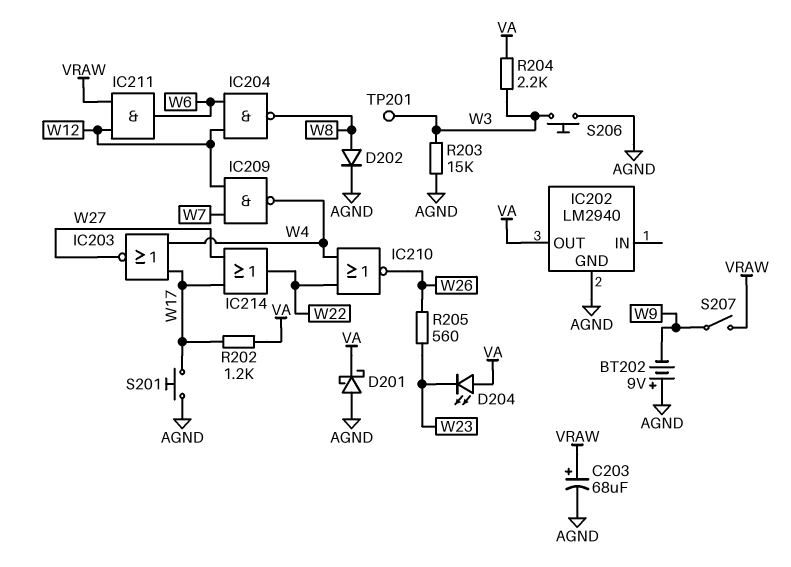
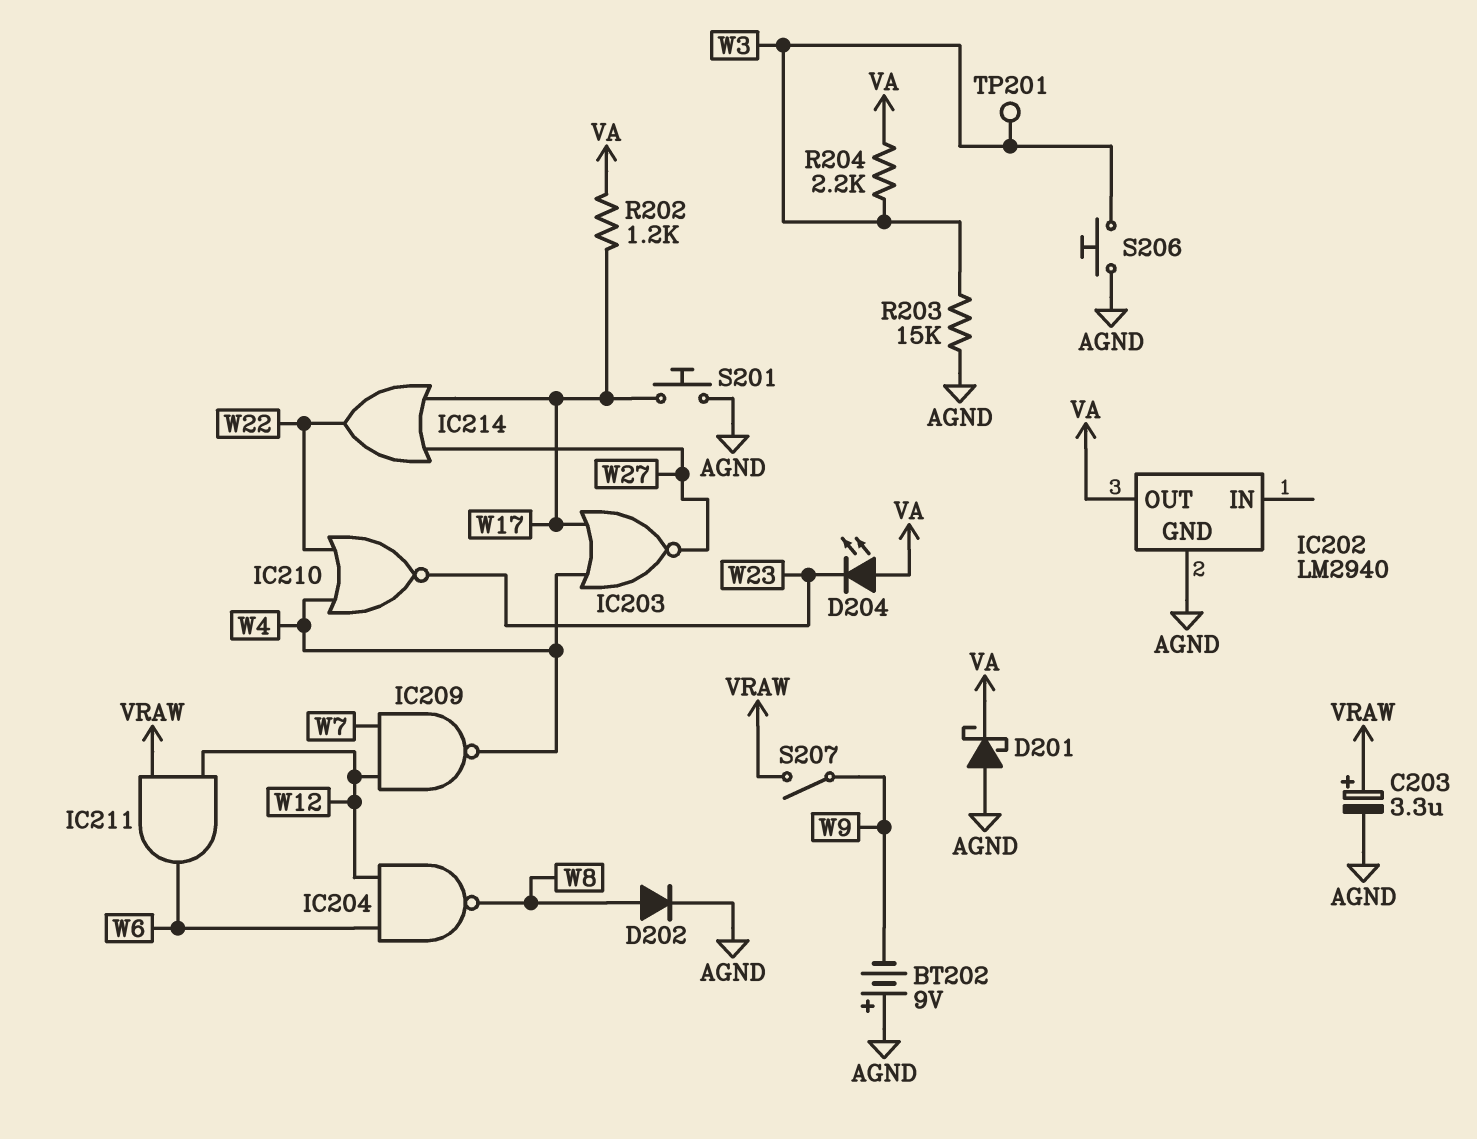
C203: 68uF (plus VRAW, minus AGND) -> 3.3uF (plus VRAW, minus AGND)
IC210: NOR (in W4, in W22, out W26) -> NOR (in W4, in W22, out W23)
R205: 560 (W23, W26) -> none

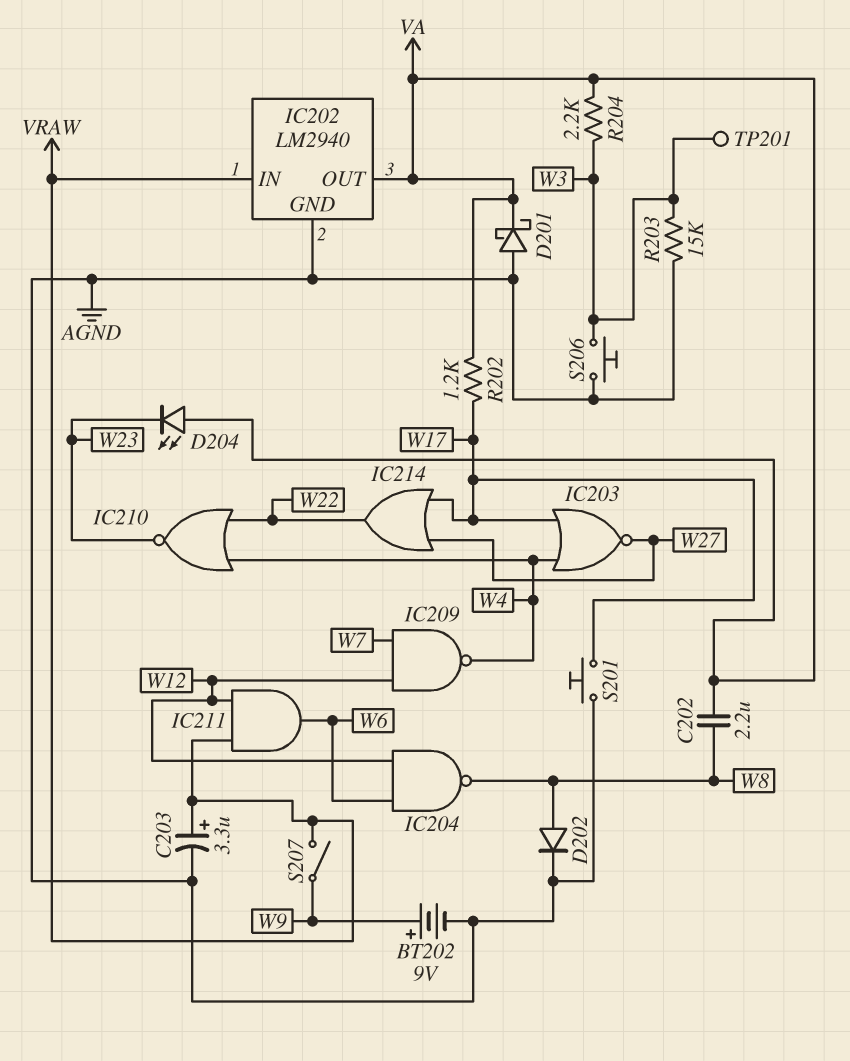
BT202: 9V (plus AGND, minus W9) -> 9V (plus W9, minus AGND)
C202: none -> 2.2uF (VA, W8)
IC202 pin IN: none -> VRAW

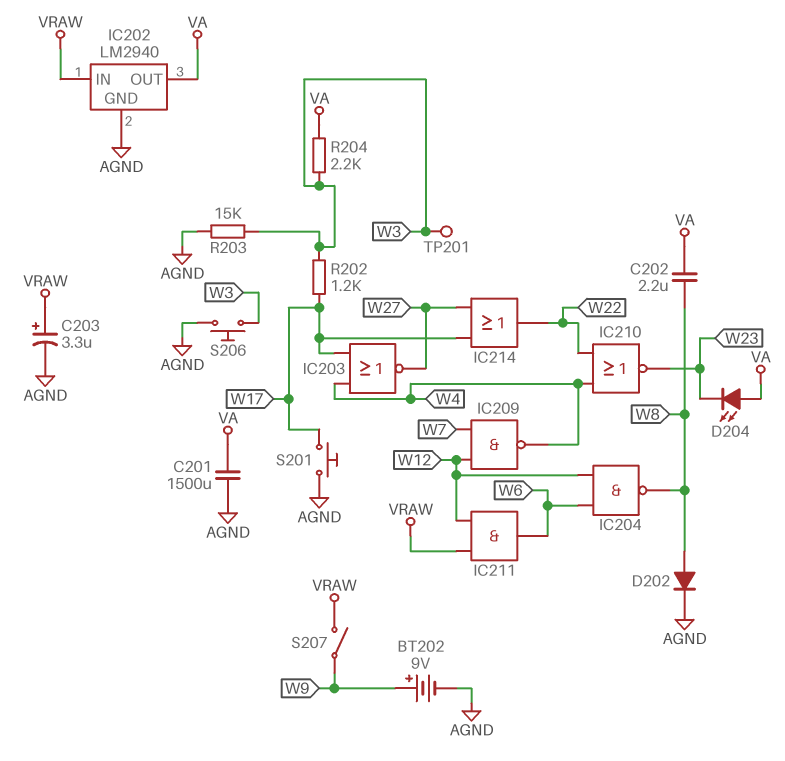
C201: none -> 1500uF (AGND, VA)
D201: schottky (A AGND, K VA) -> none
R202: 1.2k (VA, W17) -> 1.2k (W3, W17)

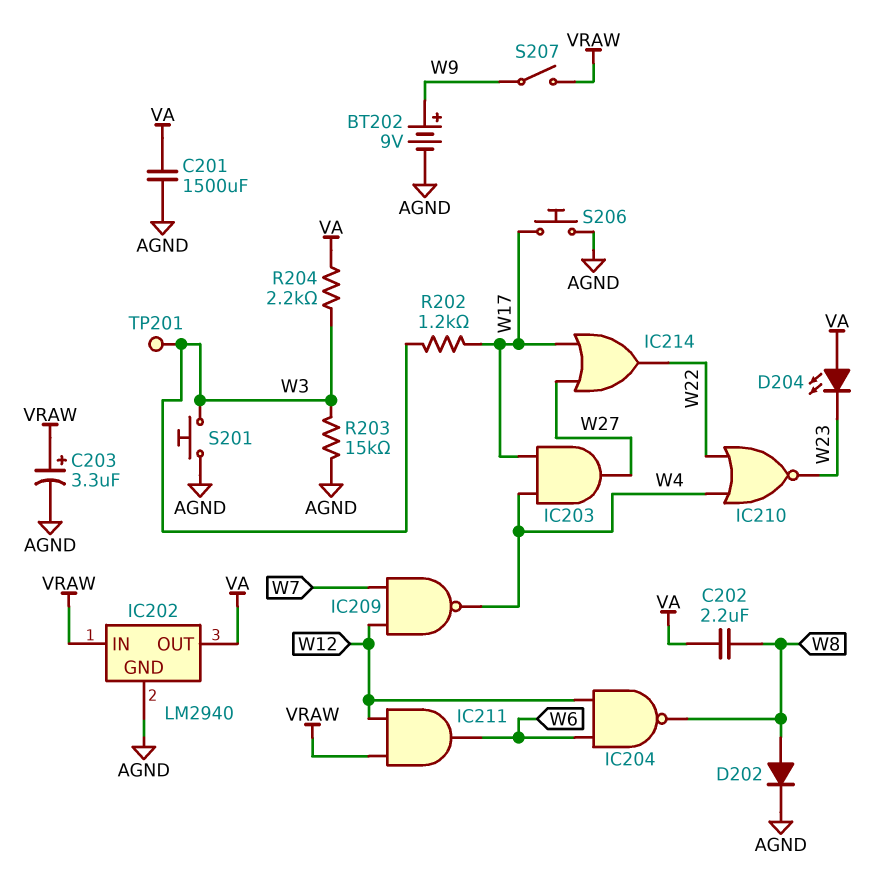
IC203: NOR (in W4, in W17, out W27) -> AND (in W4, in W17, out W27)
S201: button (AGND, W17) -> button (AGND, W3)
S206: button (AGND, W3) -> button (AGND, W17)

